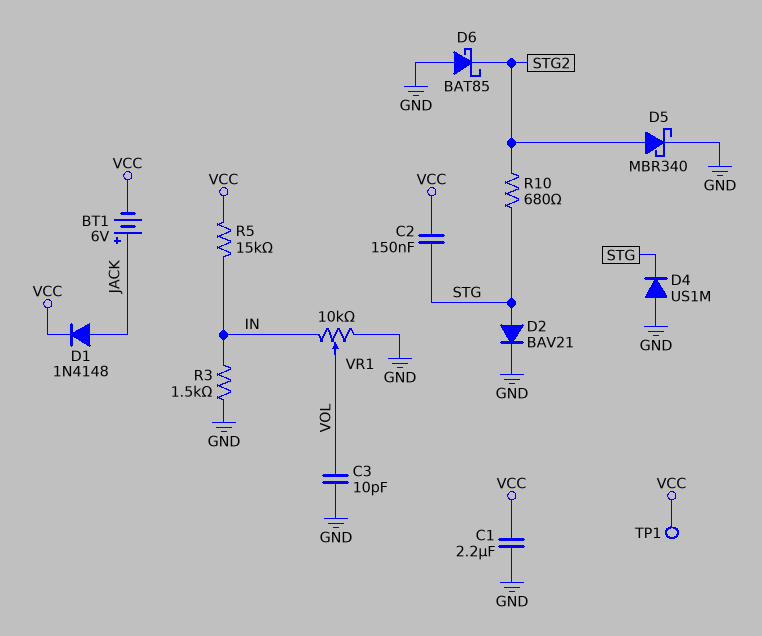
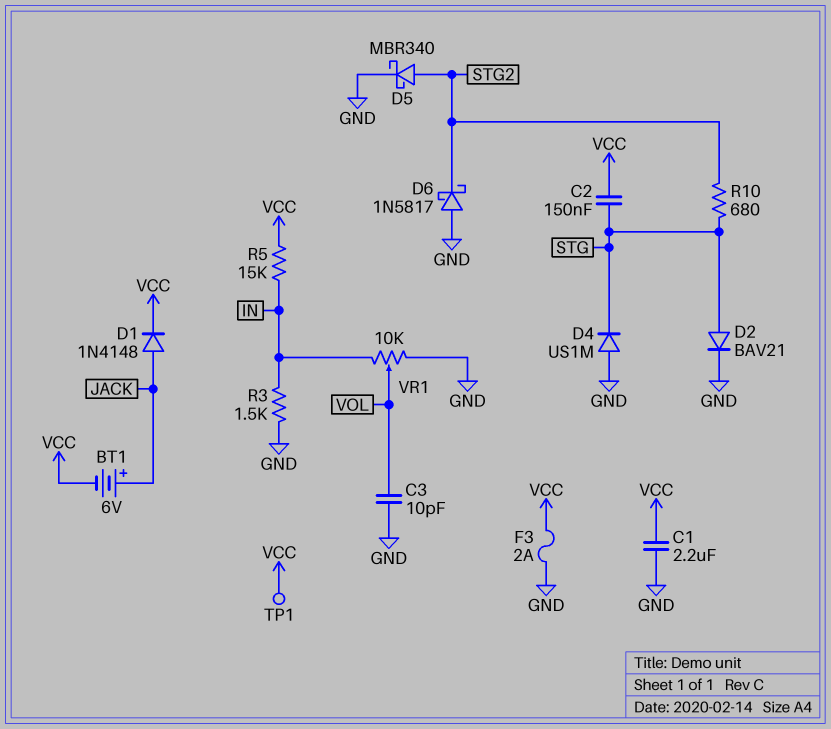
D6: schottky BAT85 (A GND, K STG2) -> schottky 1N5817 (A GND, K STG2)
F3: none -> 2A (GND, VCC)

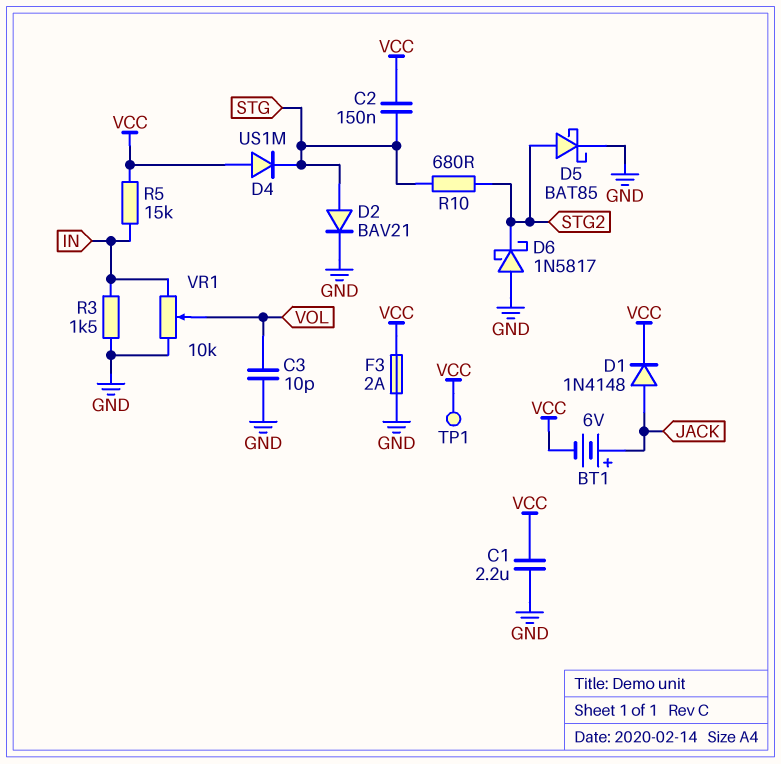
D4: diode US1M (A GND, K STG) -> diode US1M (A VCC, K STG)
D5: schottky MBR340 (A STG2, K GND) -> schottky BAT85 (A STG2, K GND)

